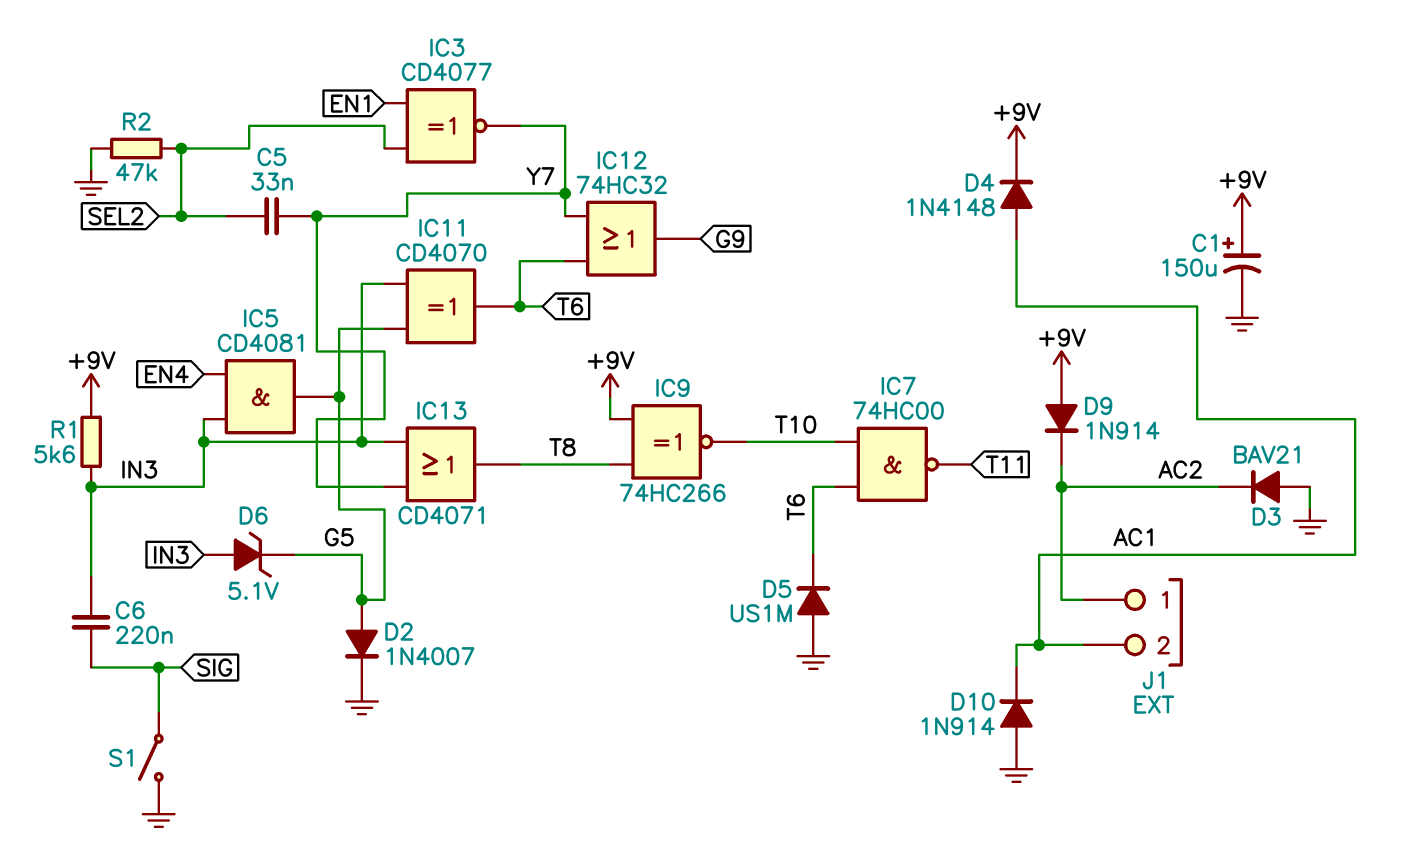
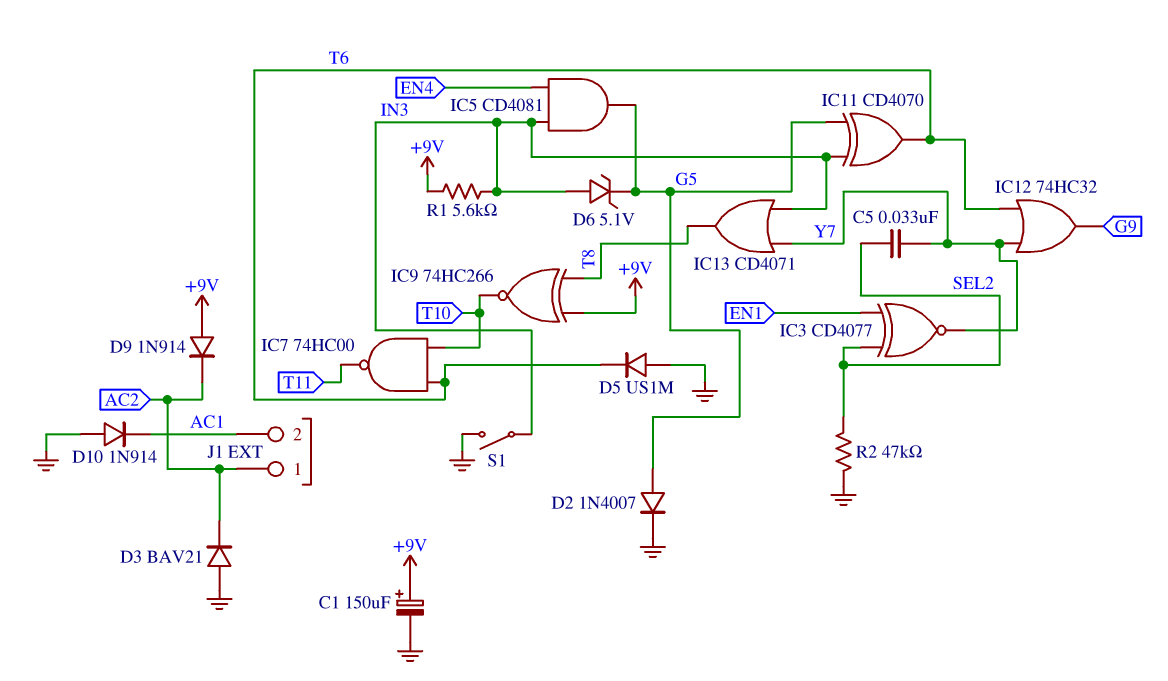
C6: 220nF (IN3, SIG) -> none
D4: diode 1N4148 (A AC1, K +9V) -> none
S1: switch (GND, SIG) -> switch (GND, IN3)

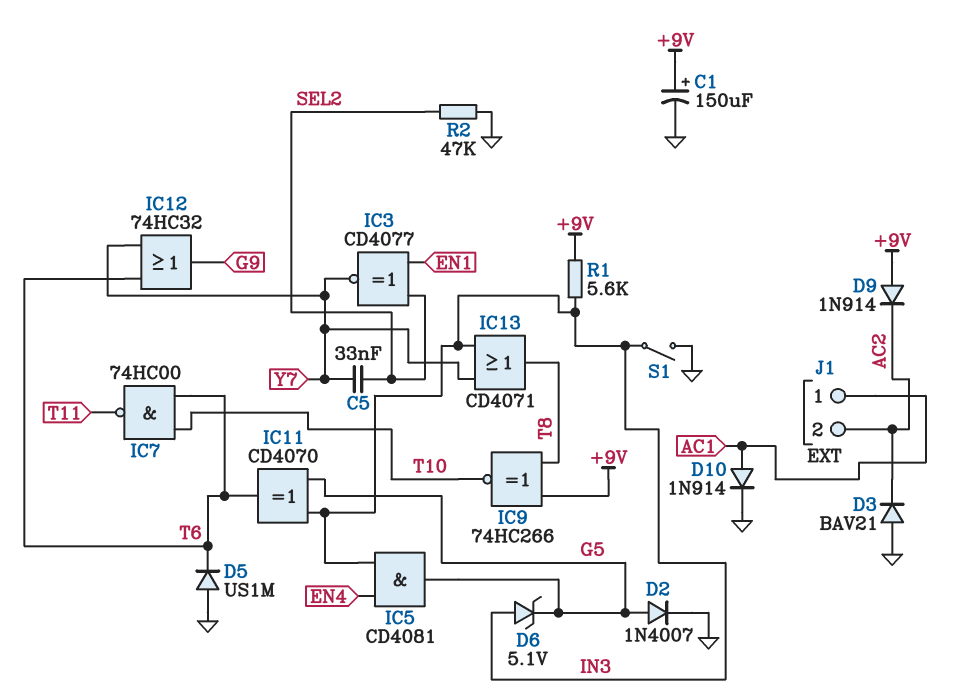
D10: diode 1N914 (A GND, K AC1) -> diode 1N914 (A AC1, K GND)
J1 pin 1: AC2 -> AC1
J1 pin 2: AC1 -> AC2

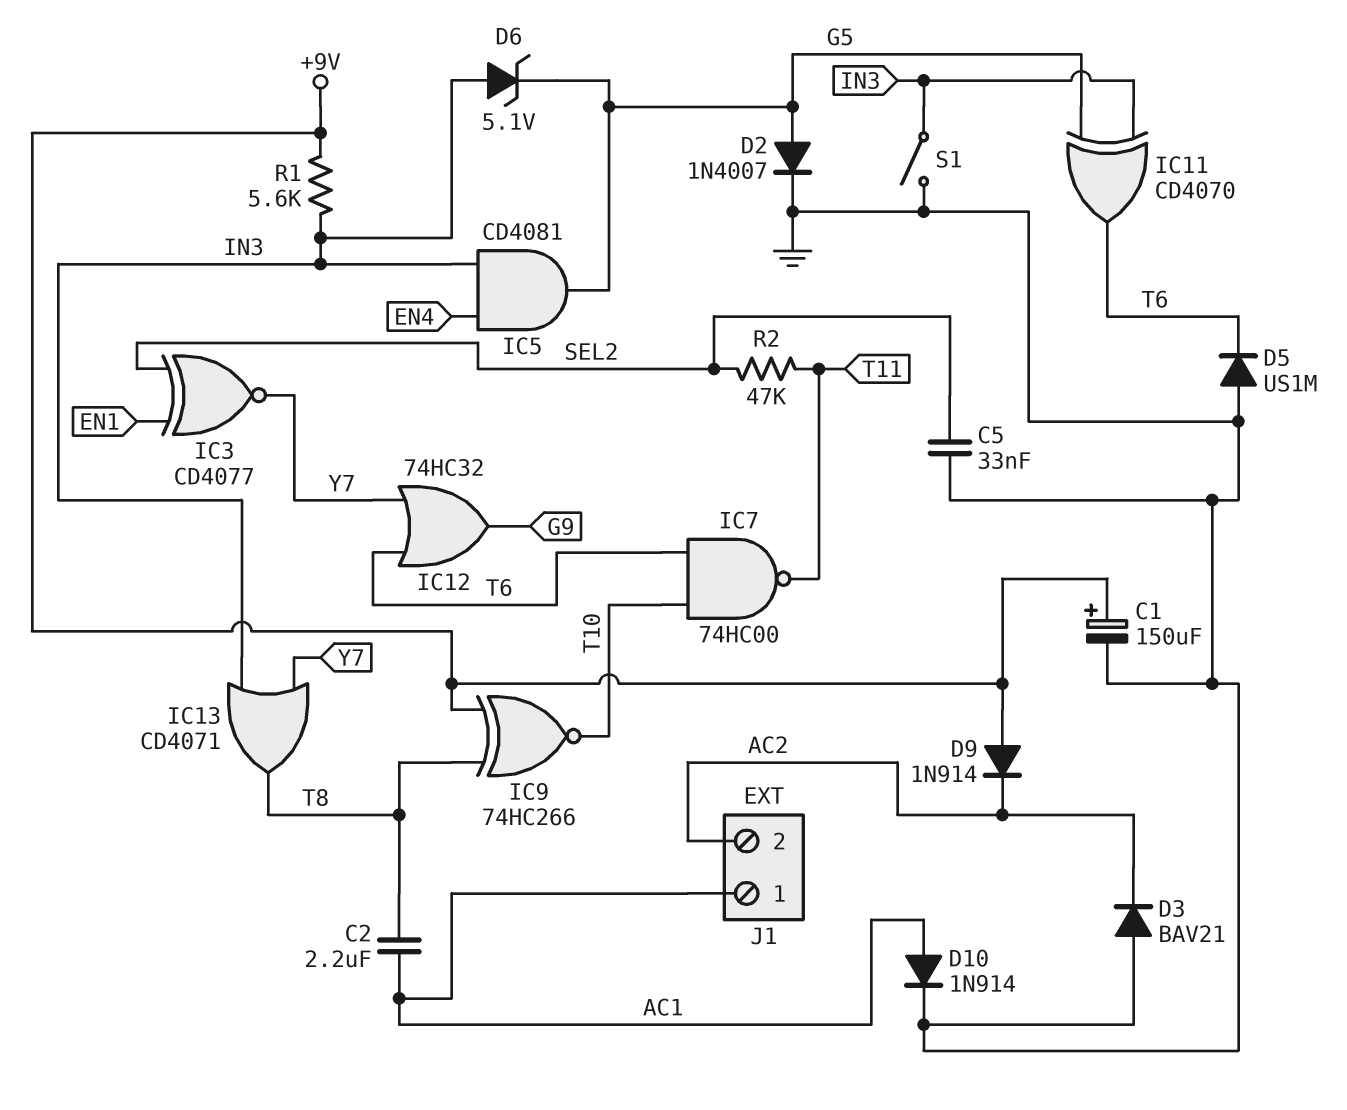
C2: none -> 2.2uF (AC1, T8)
C5: 33nF (SEL2, Y7) -> 33nF (GND, SEL2)
R2: 47k (GND, SEL2) -> 47k (SEL2, T11)

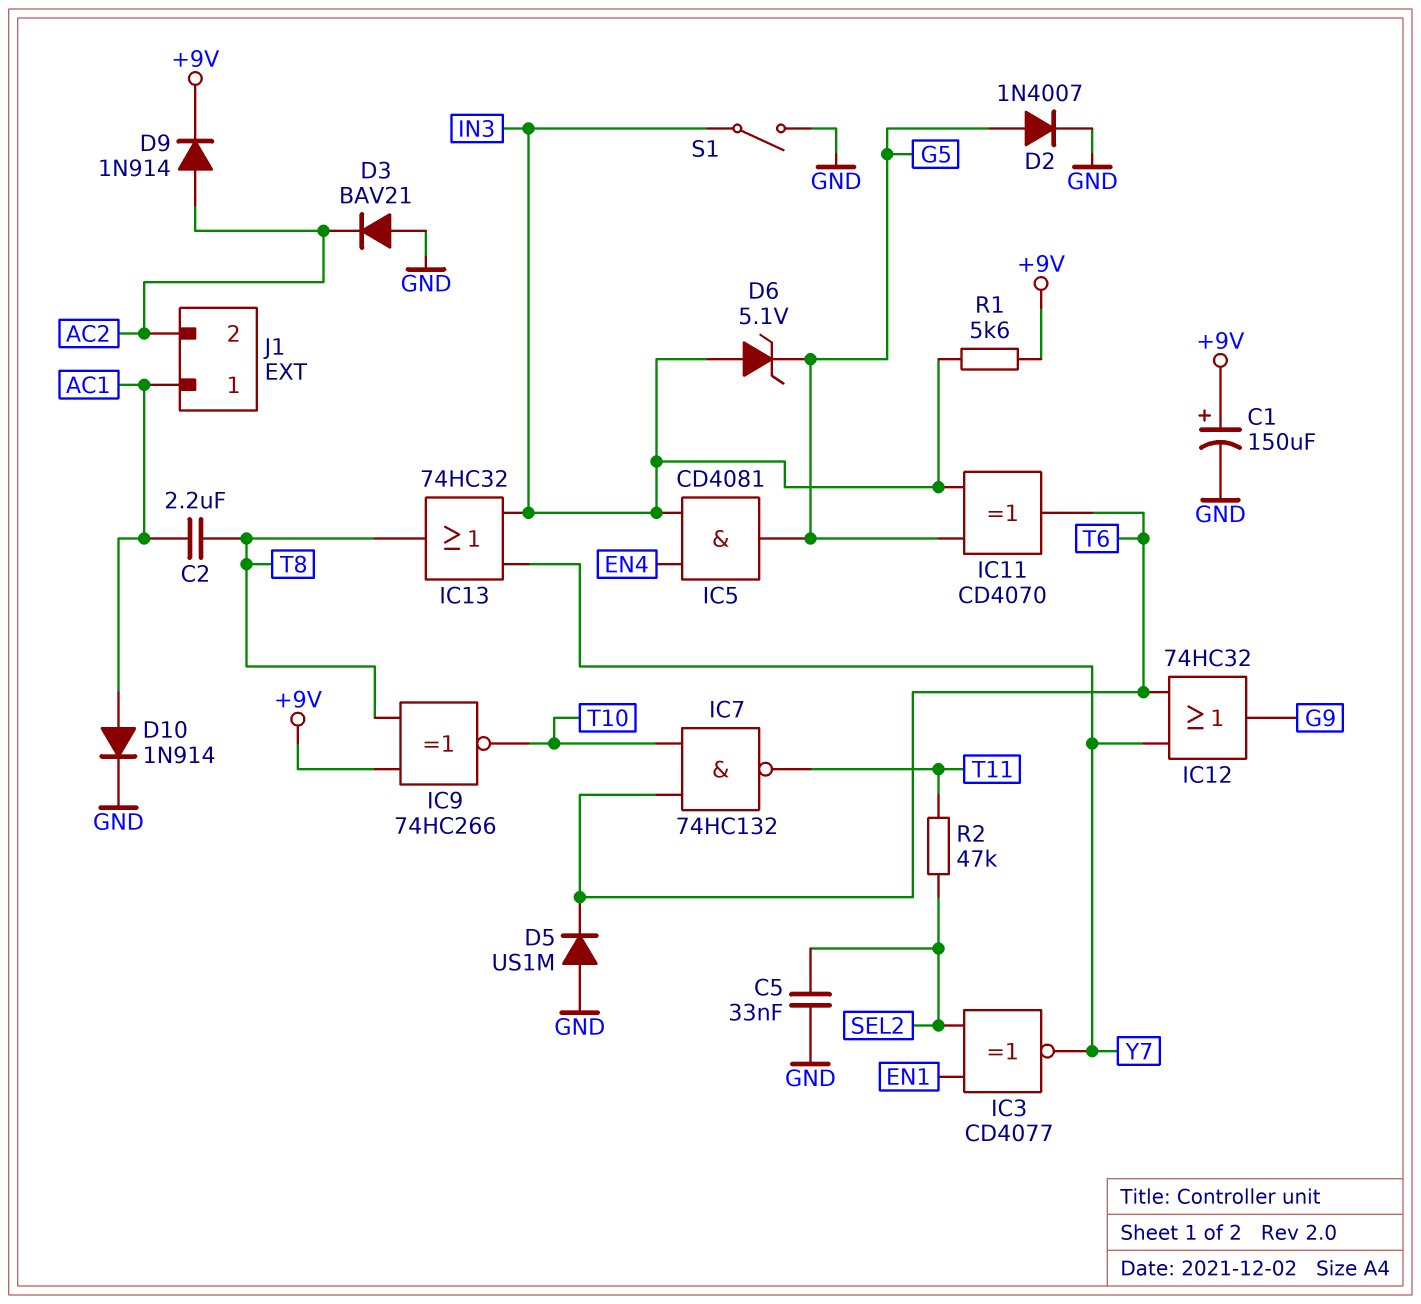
D9: diode 1N914 (A +9V, K AC2) -> diode 1N914 (A AC2, K +9V)
IC7: NAND 74HC00 (in T6, in T10, out T11) -> NAND 74HC132 (in T6, in T10, out T11)
IC13: OR CD4071 (in IN3, in Y7, out T8) -> OR 74HC32 (in IN3, in Y7, out T8)

